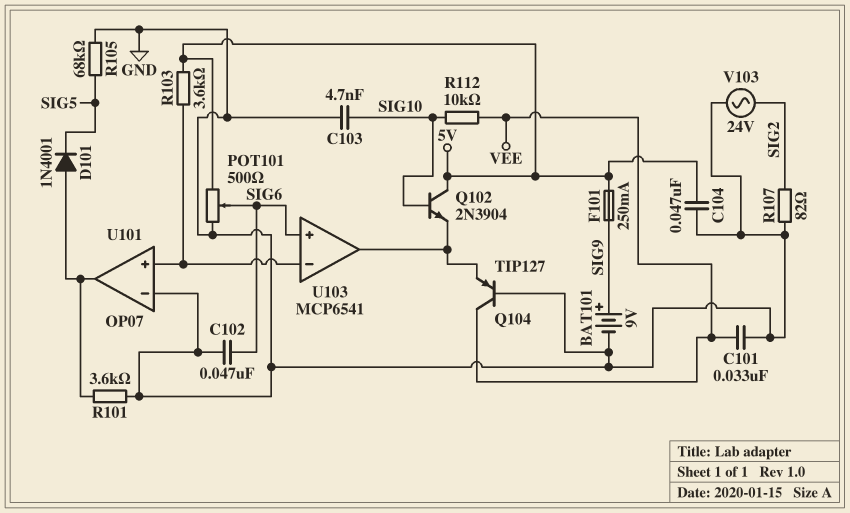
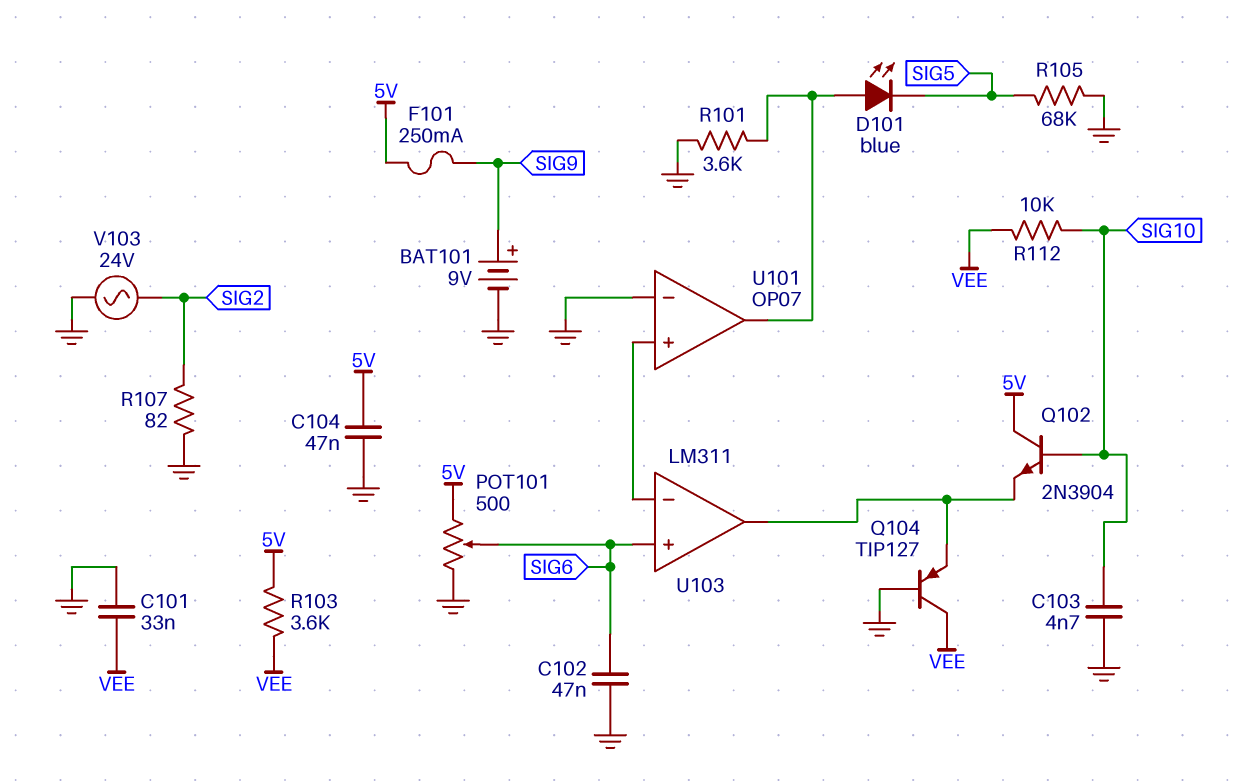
D101: diode 1N4001 (A U101/out, K SIG5) -> LED blue (A U101/out, K SIG5)
R103: 3.6k (5V, U101/in+) -> 3.6k (5V, VEE)
U103: MCP6541 -> LM311

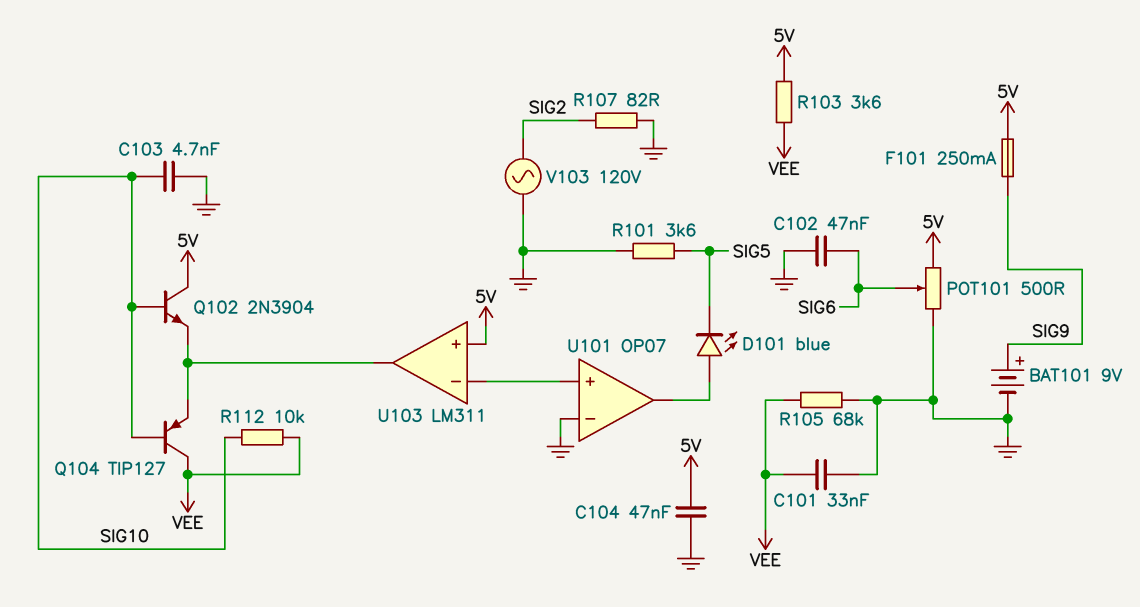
Q104: PNP TIP127 (B GND, C VEE, E U103/out) -> PNP TIP127 (B SIG10, C VEE, E U103/out)
R101: 3.6k (GND, U101/out) -> 3.6k (GND, SIG5)
R105: 68k (GND, SIG5) -> 68k (GND, VEE)
U103 pin in+: SIG6 -> 5V
V103: AC 24V (GND, SIG2) -> AC 120V (GND, SIG2)

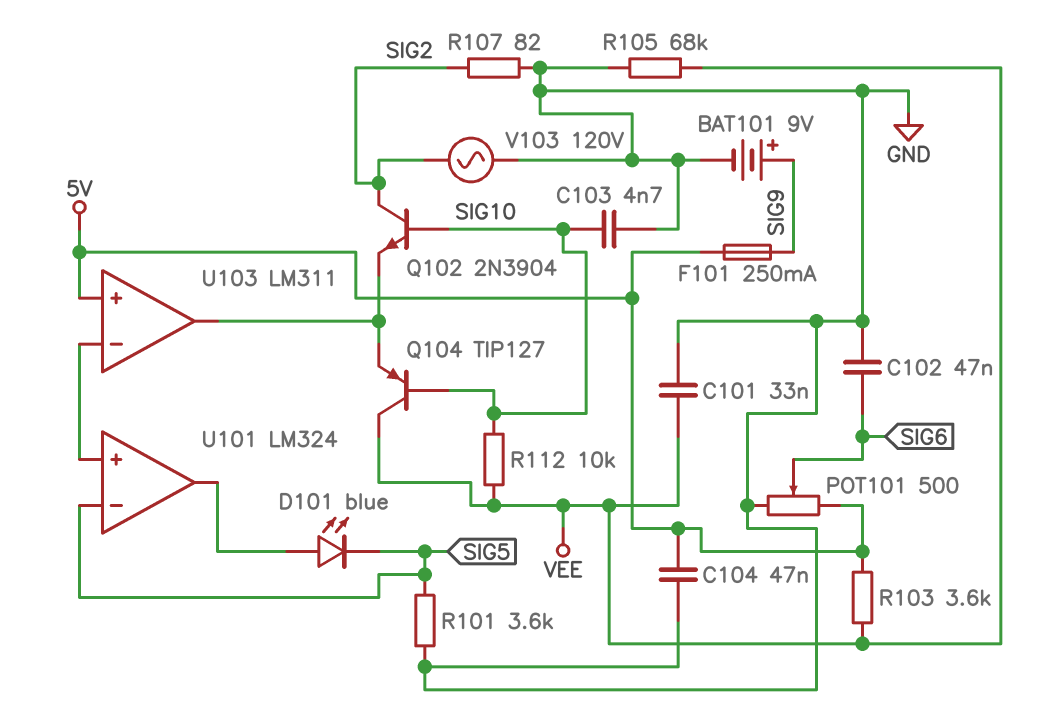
Q102: NPN 2N3904 (B SIG10, C 5V, E U103/out) -> NPN 2N3904 (B SIG10, C SIG2, E U103/out)
U101: OP07 -> LM324
U101 pin in-: GND -> SIG5

